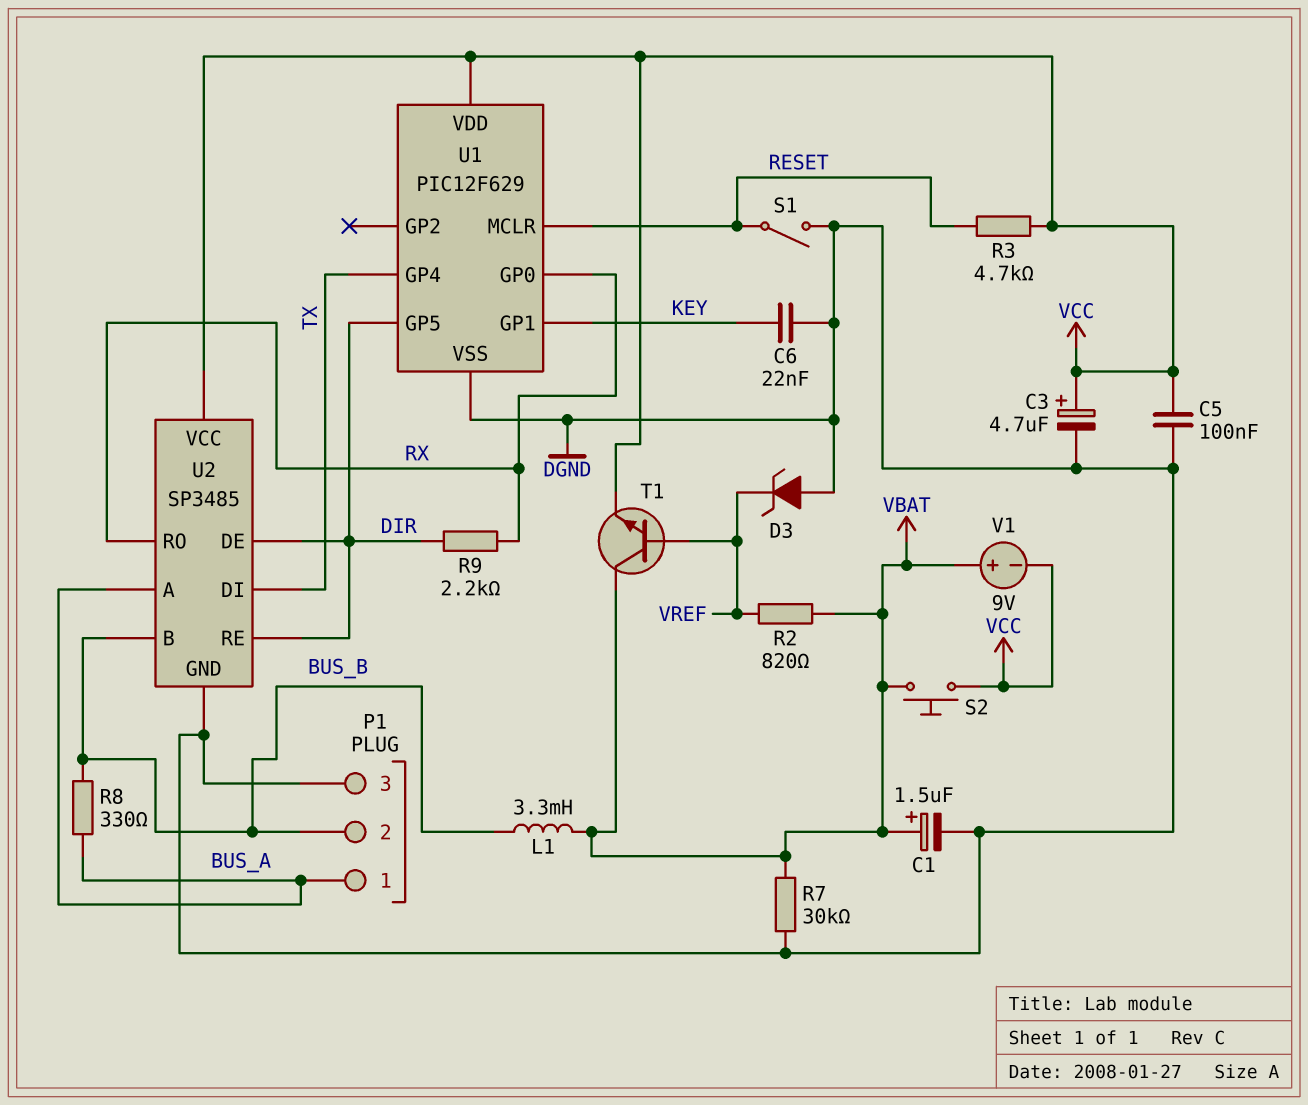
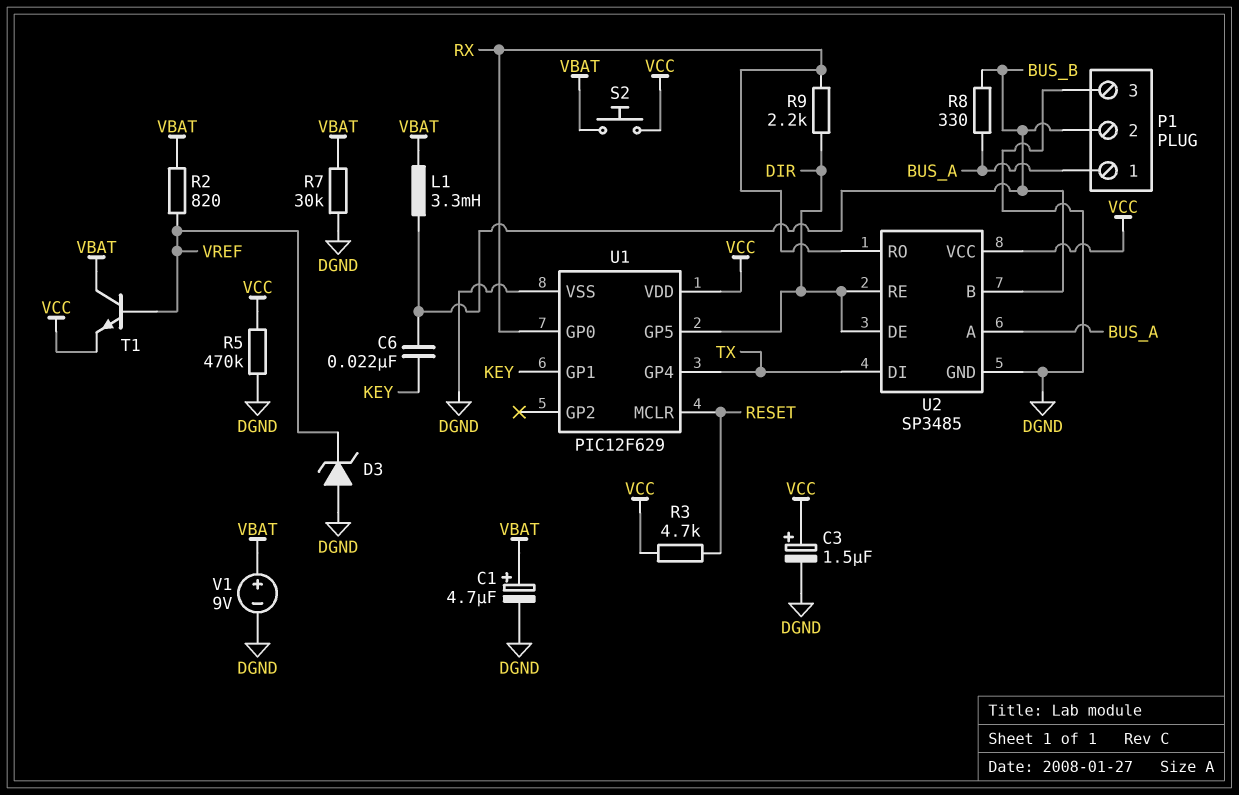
C1: 1.5uF (plus VBAT, minus DGND) -> 4.7uF (plus VBAT, minus DGND)
C3: 4.7uF (plus VCC, minus DGND) -> 1.5uF (plus VCC, minus DGND)
C5: 100nF (DGND, VCC) -> none
C6: 22nF (DGND, KEY) -> 22nF (BUS_B, KEY)
R5: none -> 470k (DGND, VCC)
S1: switch (DGND, RESET) -> none
V1: 9V (plus VBAT, minus VCC) -> 9V (plus VBAT, minus DGND)

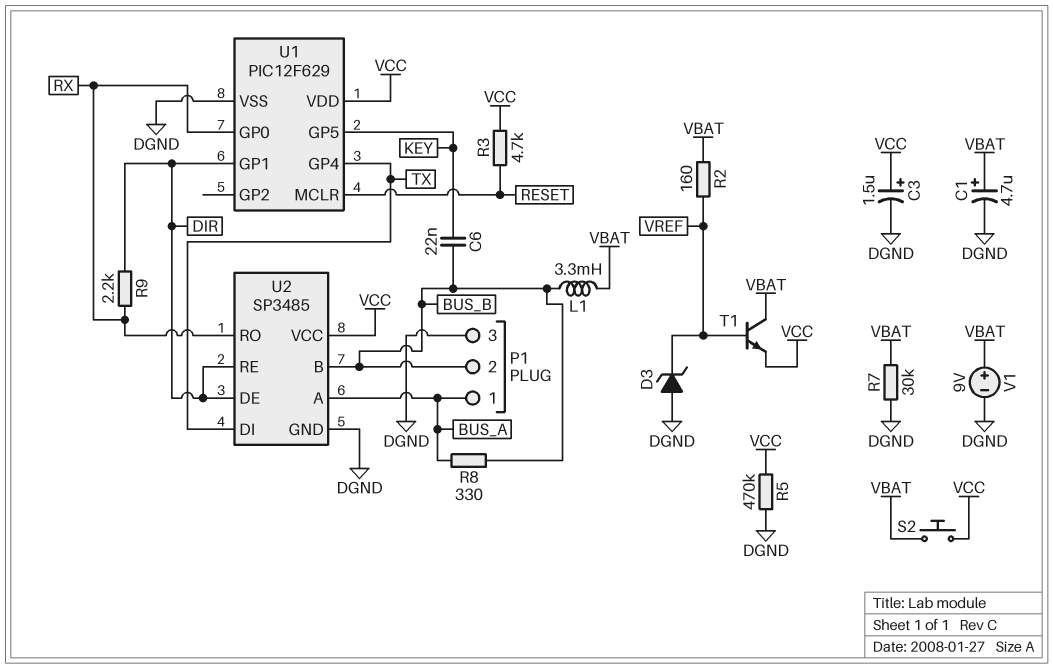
R2: 820 (VBAT, VREF) -> 160 (VBAT, VREF)
U1 pin GP1: KEY -> DIR
U1 pin GP5: DIR -> KEY

